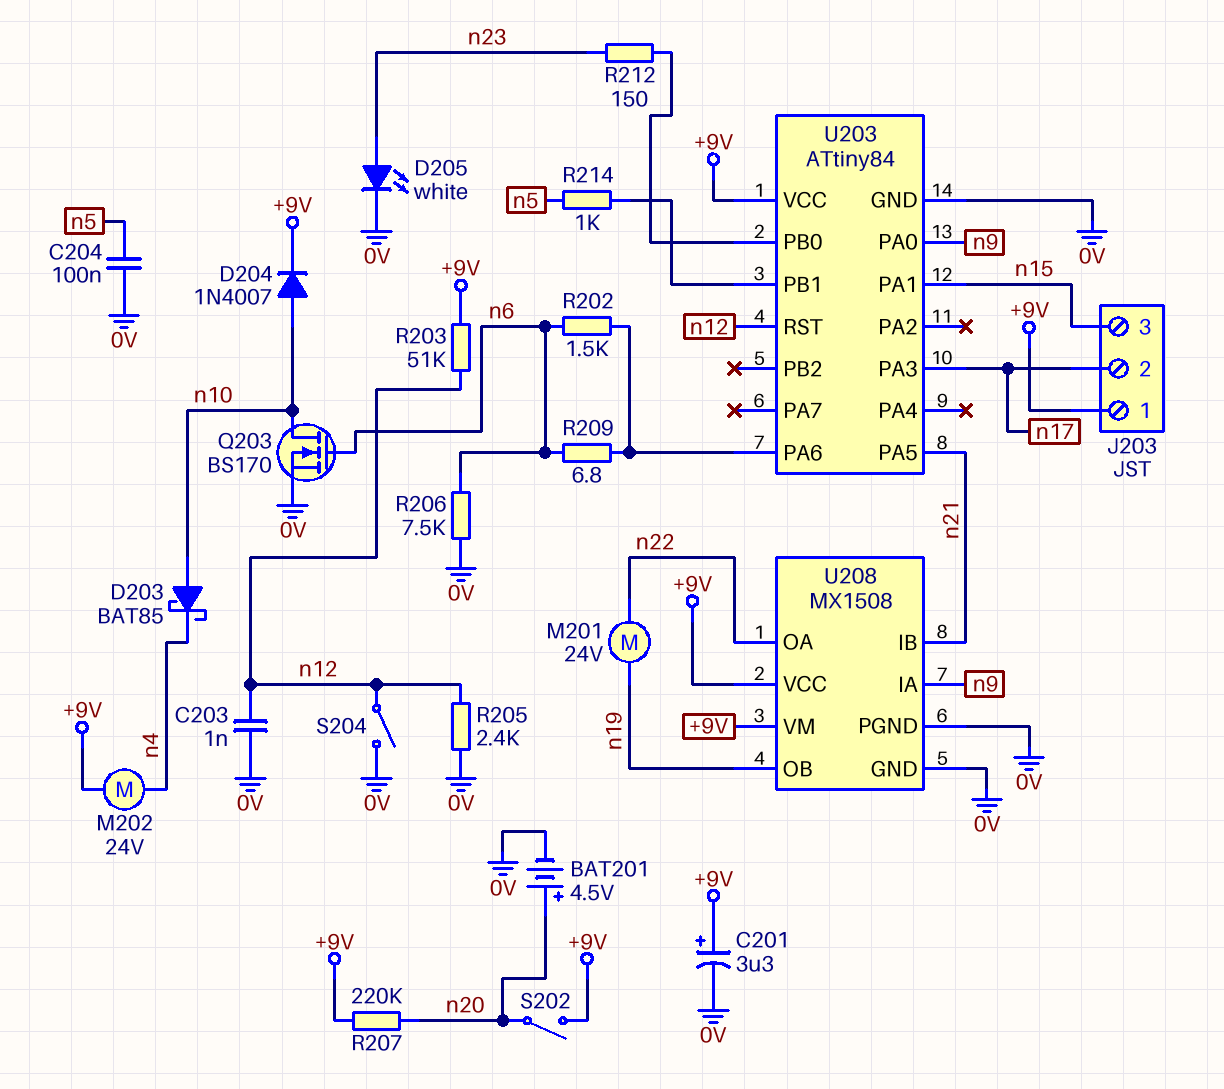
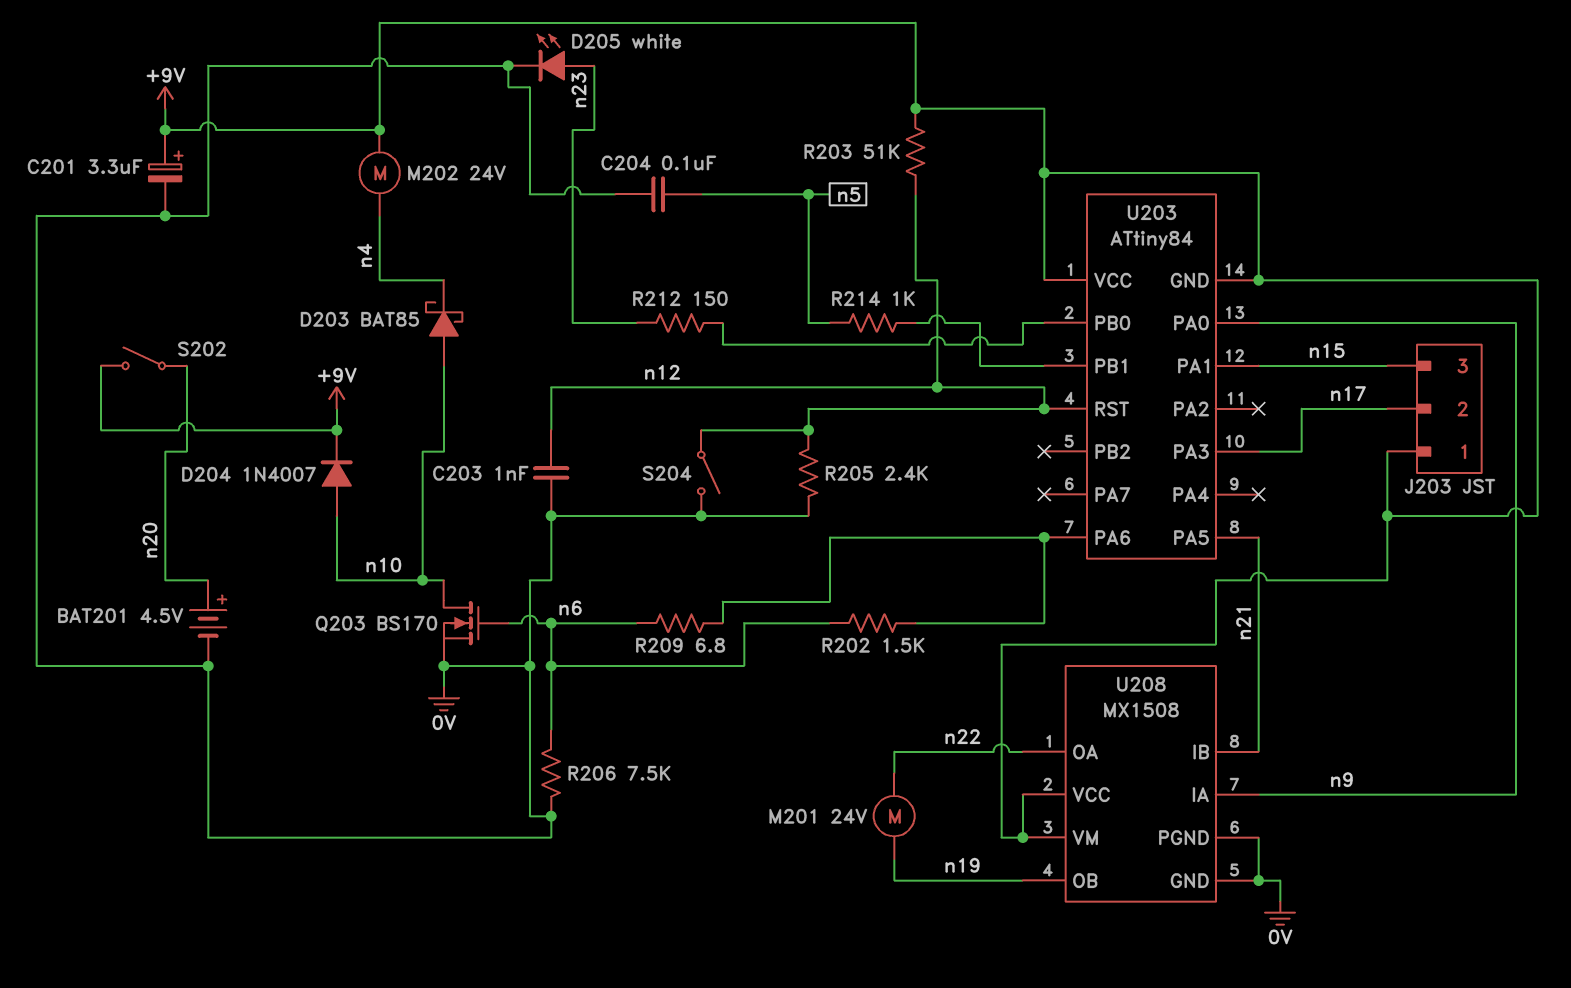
R207: 220k (+9V, n20) -> none
U203 pin GND: 0V -> +9V

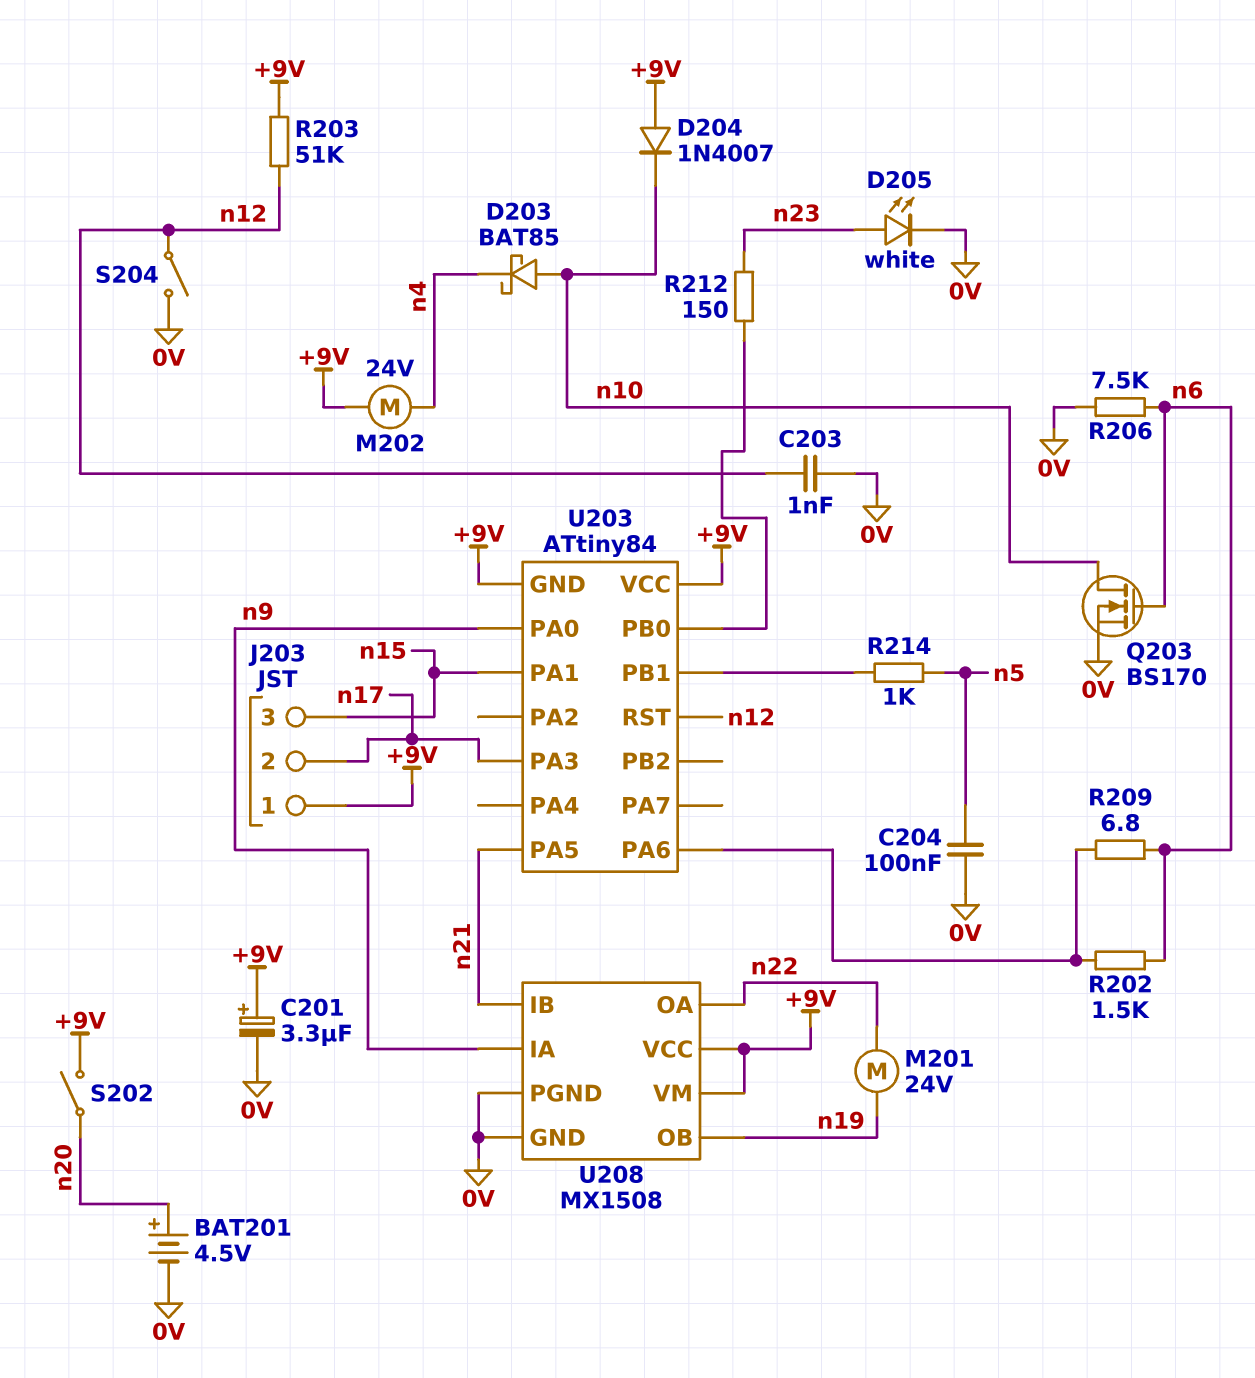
D204: diode 1N4007 (A n10, K +9V) -> diode 1N4007 (A +9V, K n10)
R205: 2.4k (0V, n12) -> none

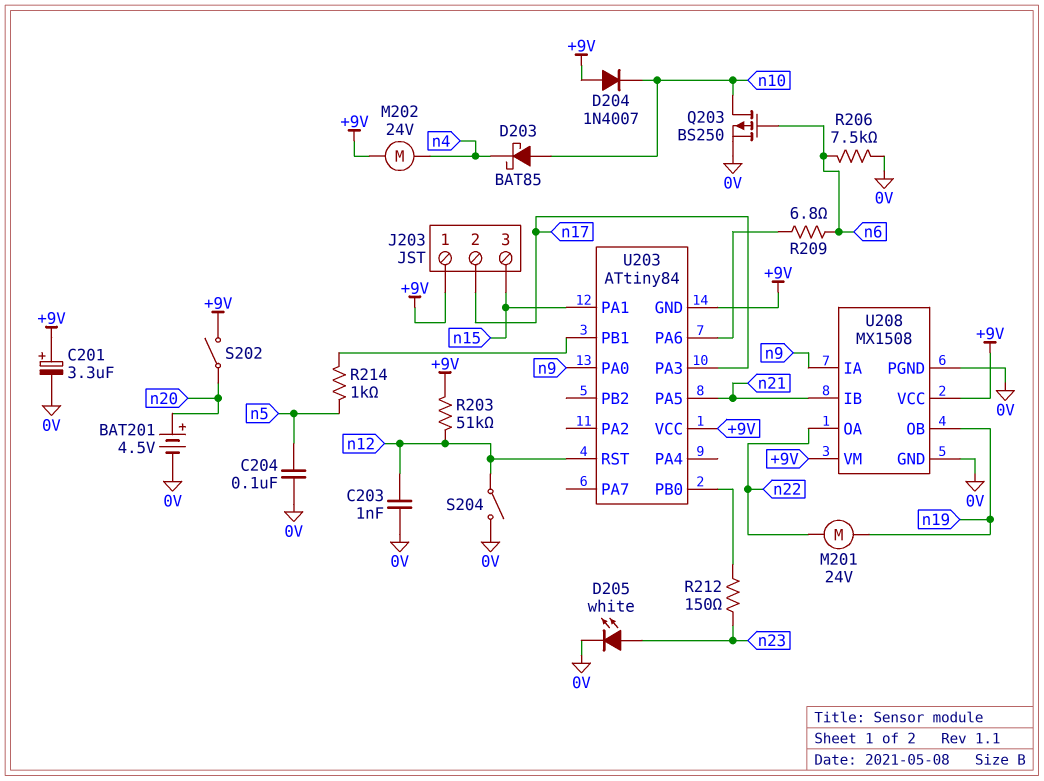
Q203: NMOS BS170 (G n6, D n10, S 0V) -> PMOS BS250 (G n6, D n10, S 0V)
R202: 1.5k (U203/PA6, n6) -> none

